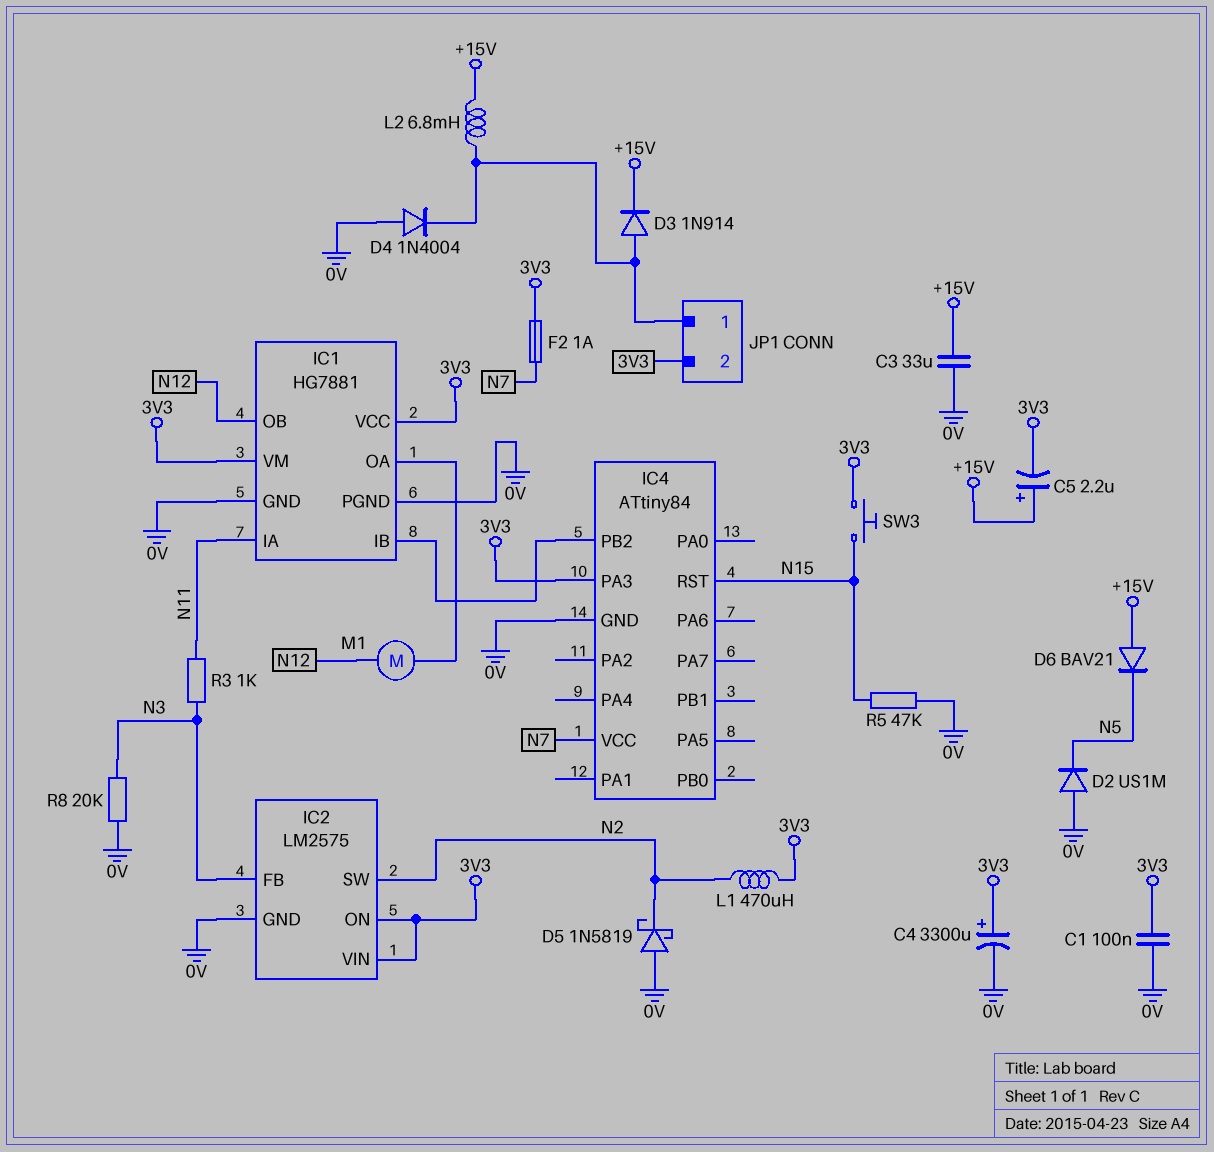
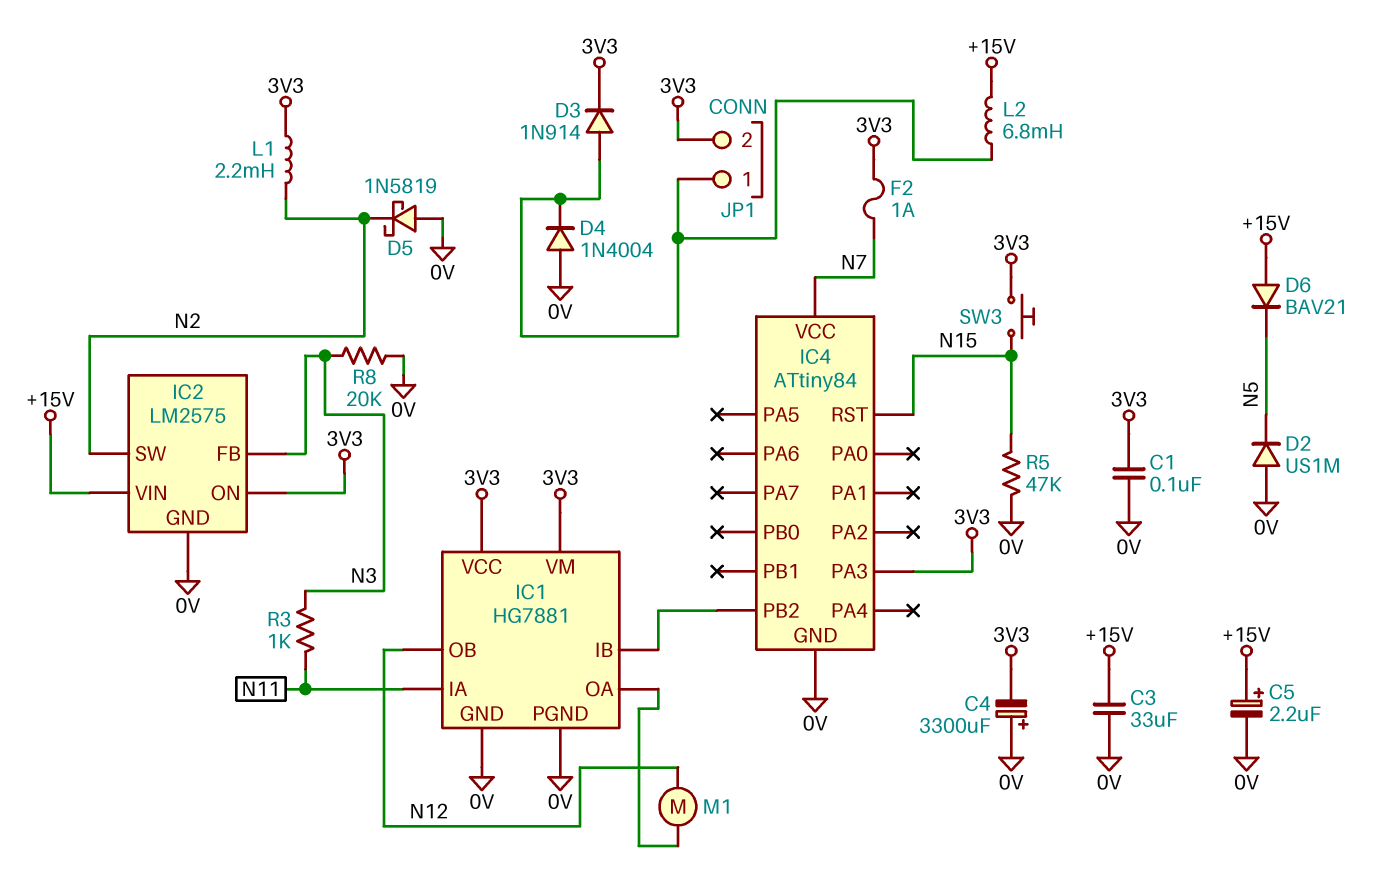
C4: 3300uF (plus 3V3, minus 0V) -> 3300uF (plus 0V, minus 3V3)
C5: 2.2uF (plus +15V, minus 3V3) -> 2.2uF (plus +15V, minus 0V)
D3: diode 1N914 (A JP1/1, K +15V) -> diode 1N914 (A JP1/1, K 3V3)
IC2 pin VIN: 3V3 -> +15V
L1: 470uH (3V3, N2) -> 2.2mH (3V3, N2)

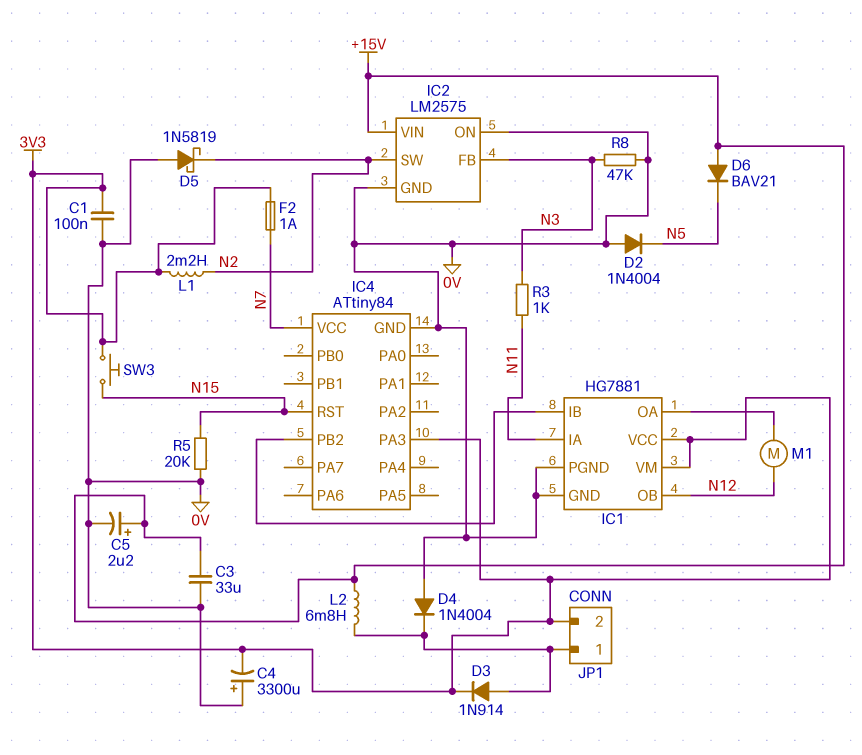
D2: diode US1M (A 0V, K N5) -> diode 1N4004 (A 0V, K N5)
IC2 pin ON: 3V3 -> 0V
R5: 47k (0V, N15) -> 20k (0V, N15)
R8: 20k (0V, N3) -> 47k (0V, N3)

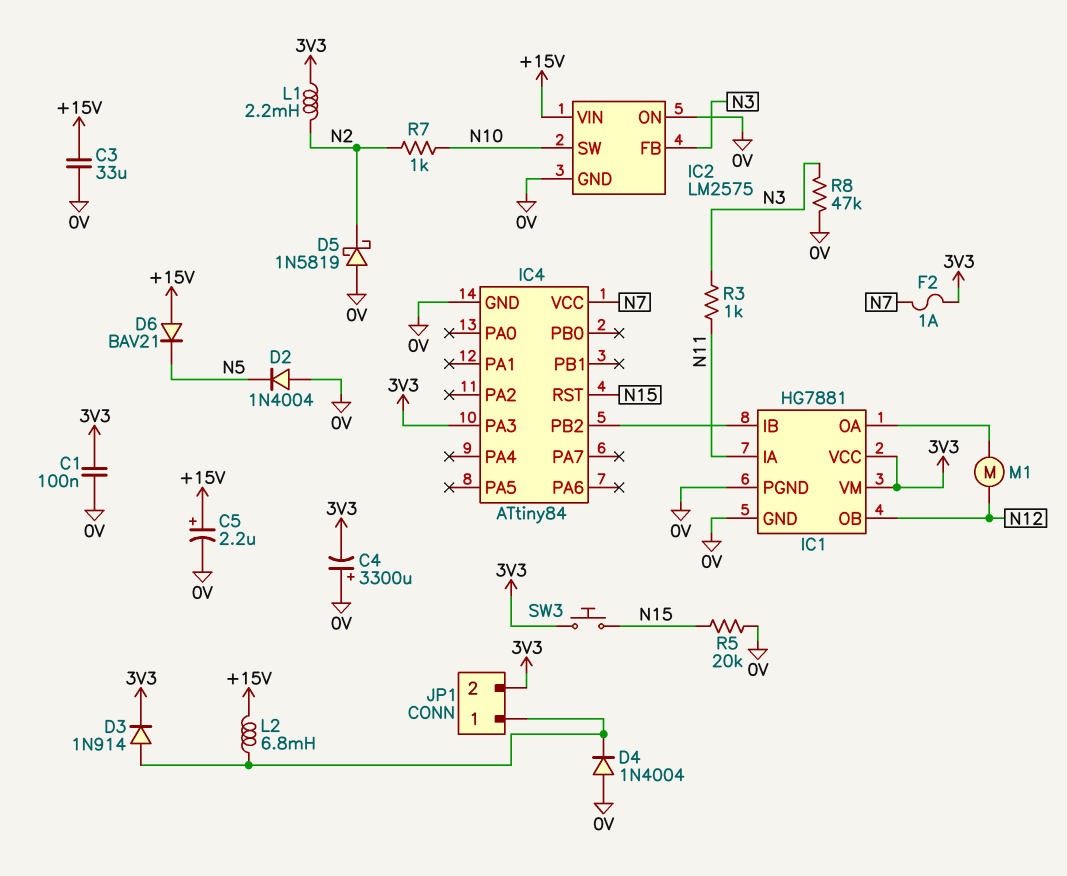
IC2 pin SW: N2 -> N10
R7: none -> 1k (N2, N10)

